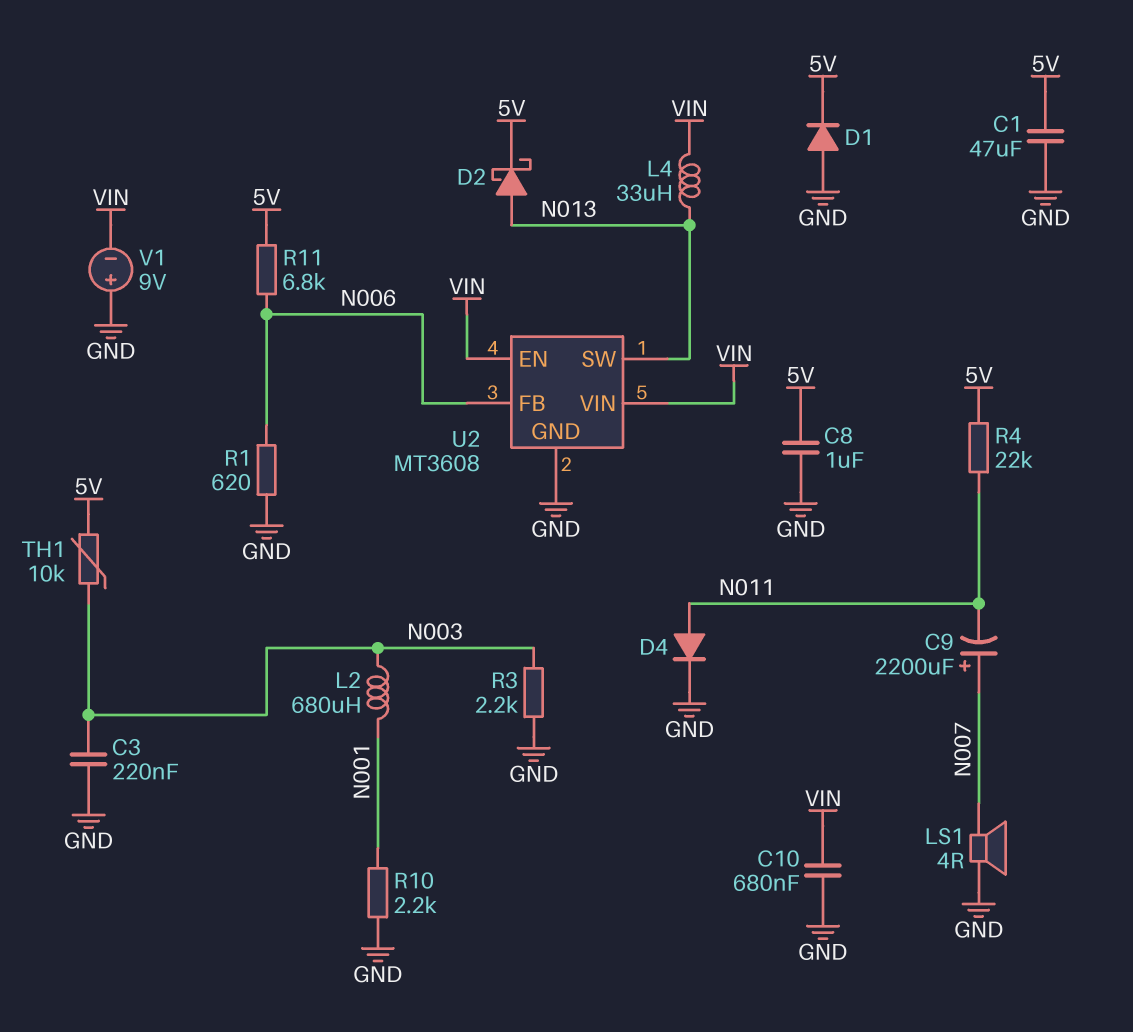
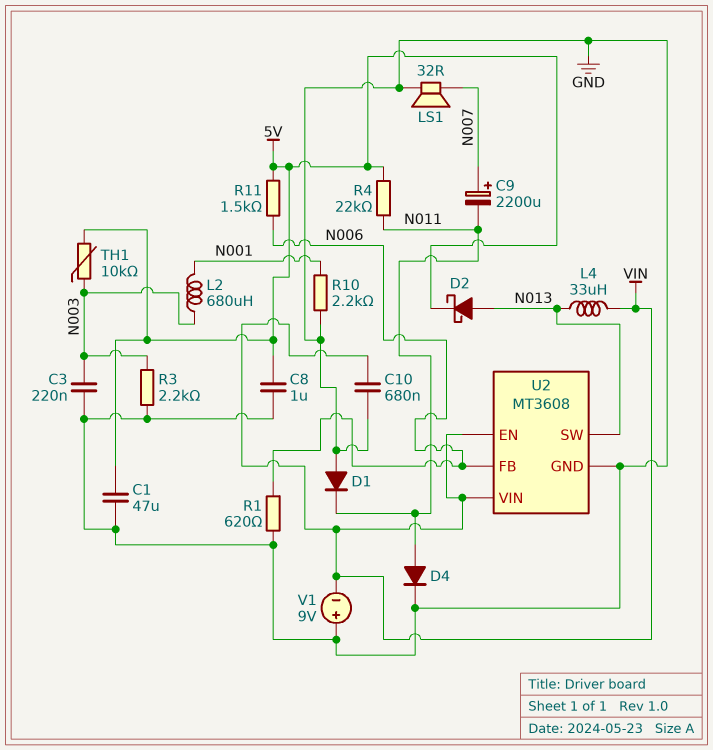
D1: diode (A GND, K 5V) -> diode (A GND, K N011)
LS1: speaker 4R (GND, N007) -> speaker 32R (GND, N007)
R11: 6.8k (5V, N006) -> 1.5k (5V, N006)

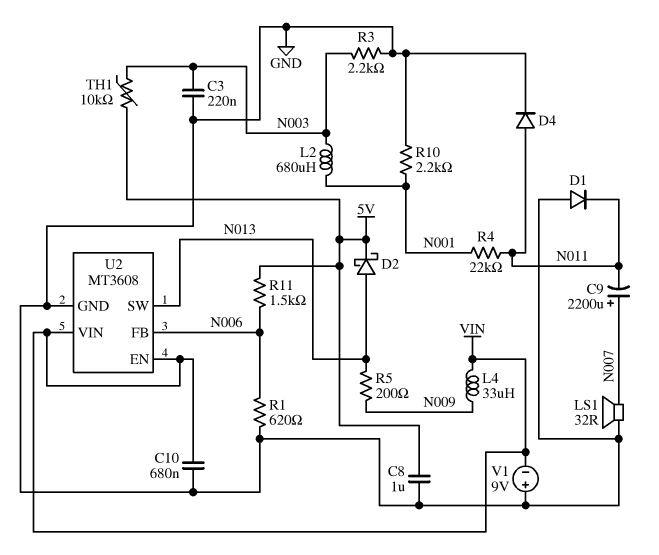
C1: 47uF (5V, GND) -> none
L4: 33uH (N013, VIN) -> 33uH (N009, VIN)
R4: 22k (5V, N011) -> 22k (N001, N011)
R5: none -> 200 (N009, N013)

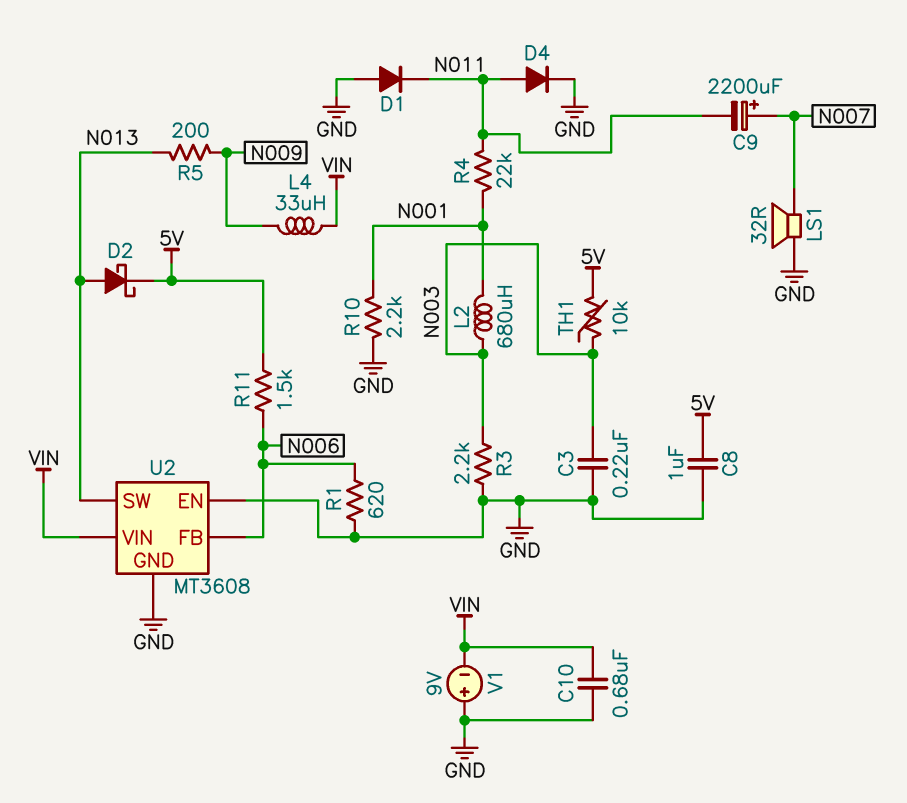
U2 pin EN: VIN -> GND

